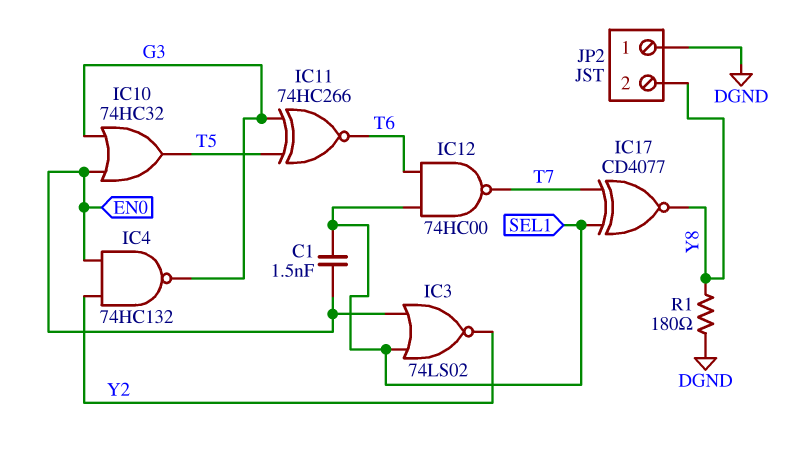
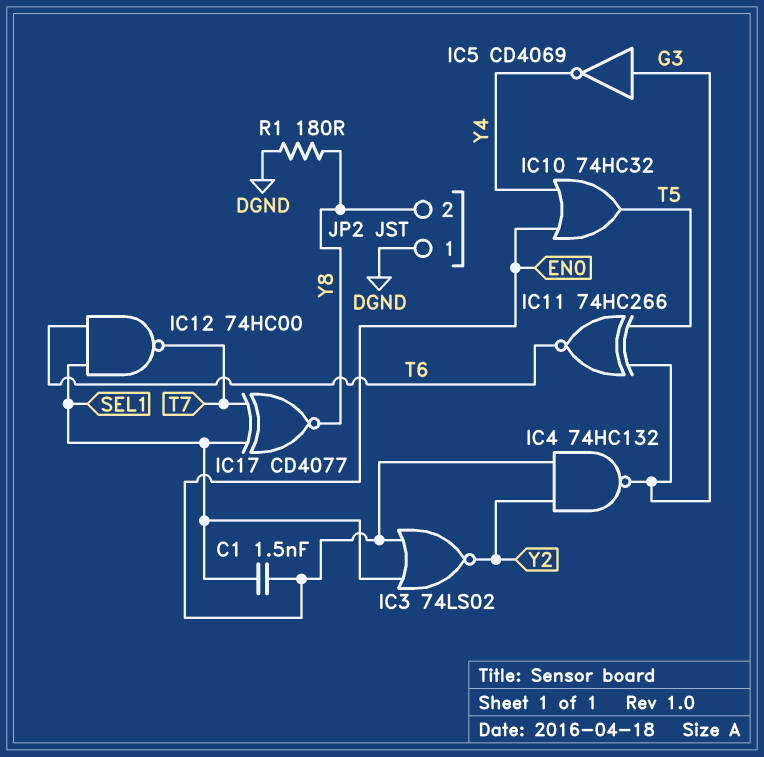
IC5: none -> NOT CD4069 (in G3, out Y4)
IC10: OR 74HC32 (in EN0, in G3, out T5) -> OR 74HC32 (in EN0, in Y4, out T5)

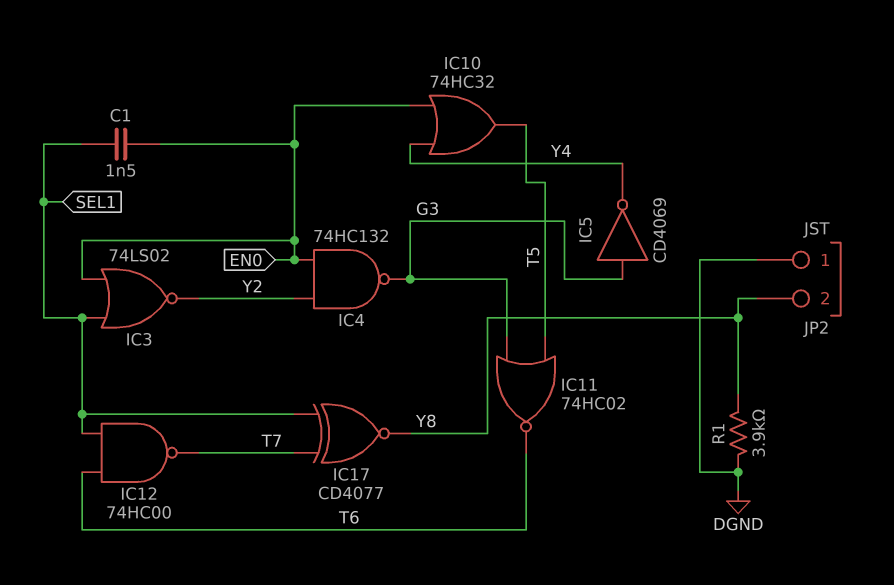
IC11: XNOR 74HC266 (in G3, in T5, out T6) -> NOR 74HC02 (in G3, in T5, out T6)
R1: 180 (DGND, Y8) -> 3.9k (DGND, Y8)

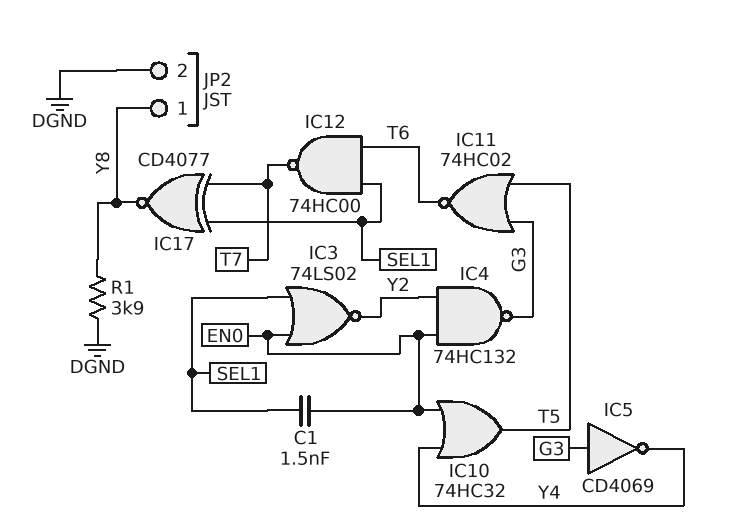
JP2 pin 1: DGND -> Y8
JP2 pin 2: Y8 -> DGND

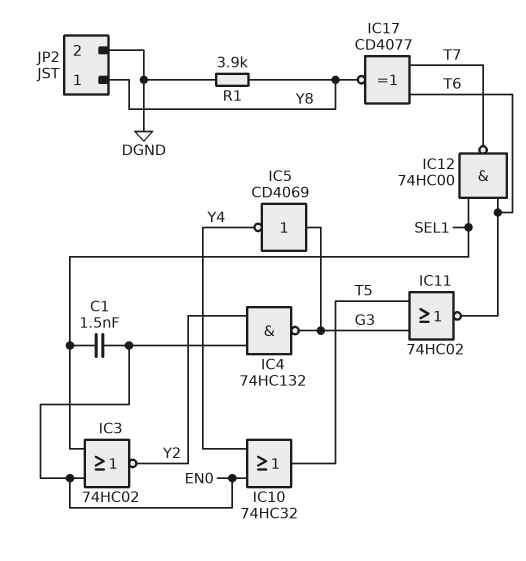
IC3: NOR 74LS02 (in EN0, in SEL1, out Y2) -> NOR 74HC02 (in EN0, in SEL1, out Y2)
IC17: XNOR CD4077 (in SEL1, in T7, out Y8) -> XNOR CD4077 (in T6, in T7, out Y8)

